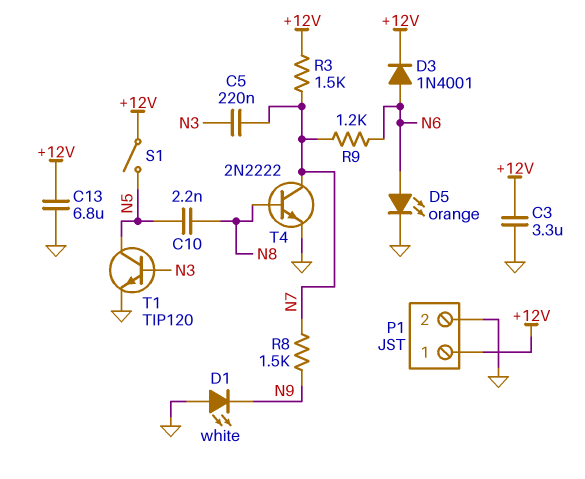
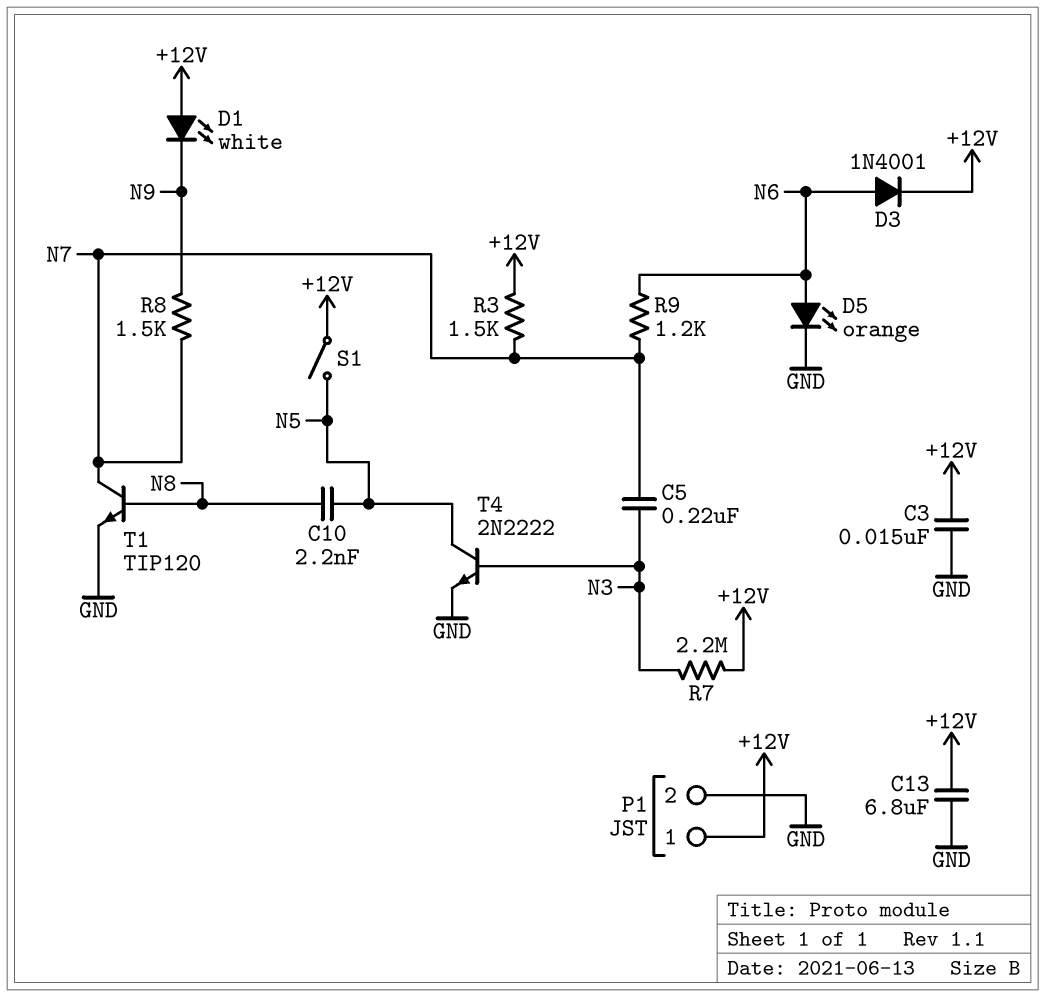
C3: 3.3uF (+12V, GND) -> 15nF (+12V, GND)
D1: LED white (A GND, K N9) -> LED white (A +12V, K N9)
R7: none -> 2.2M (+12V, N3)
T1: NPN TIP120 (B N3, C N5, E GND) -> NPN TIP120 (B N8, C N7, E GND)
T4: NPN 2N2222 (B N8, C N7, E GND) -> NPN 2N2222 (B N3, C N5, E GND)

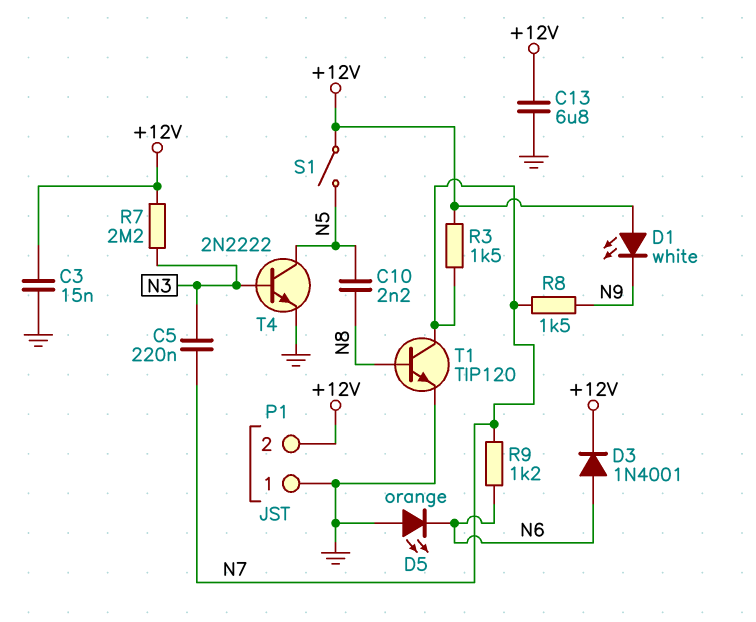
D5: LED orange (A N6, K GND) -> LED orange (A GND, K N6)
P1 pin 1: +12V -> GND
P1 pin 2: GND -> +12V

